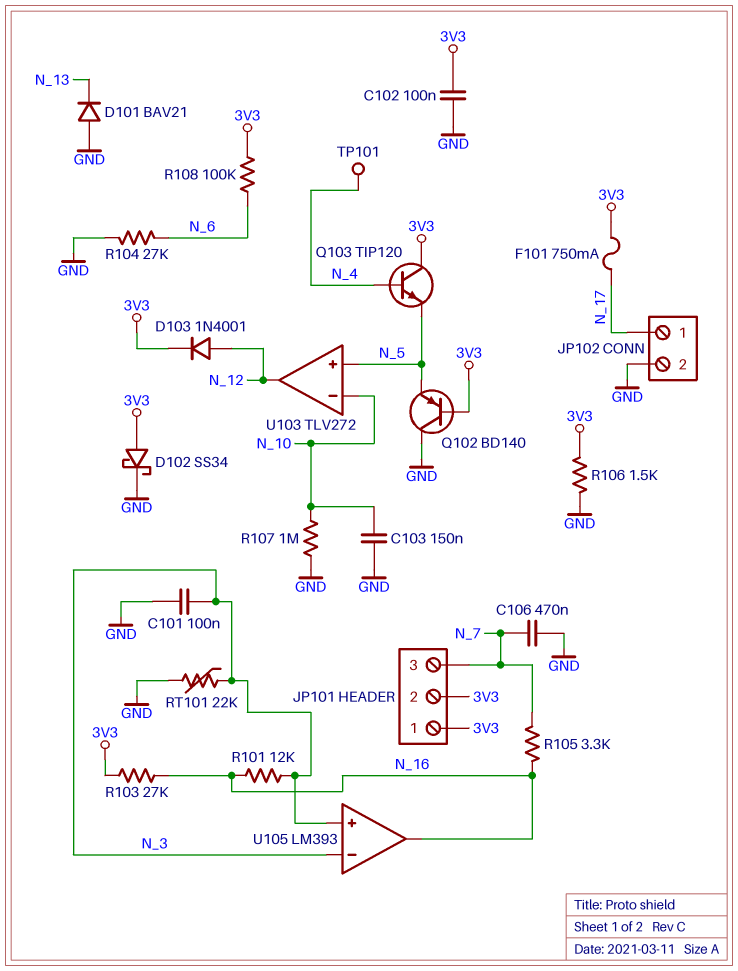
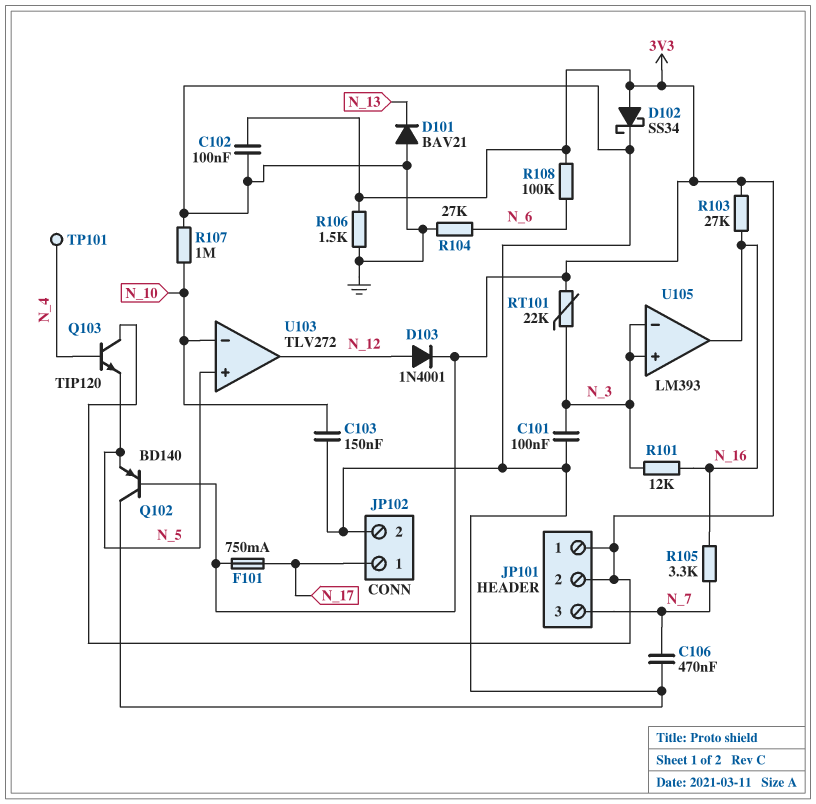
RT101: 22k (GND, N_3) -> 22k (3V3, N_3)

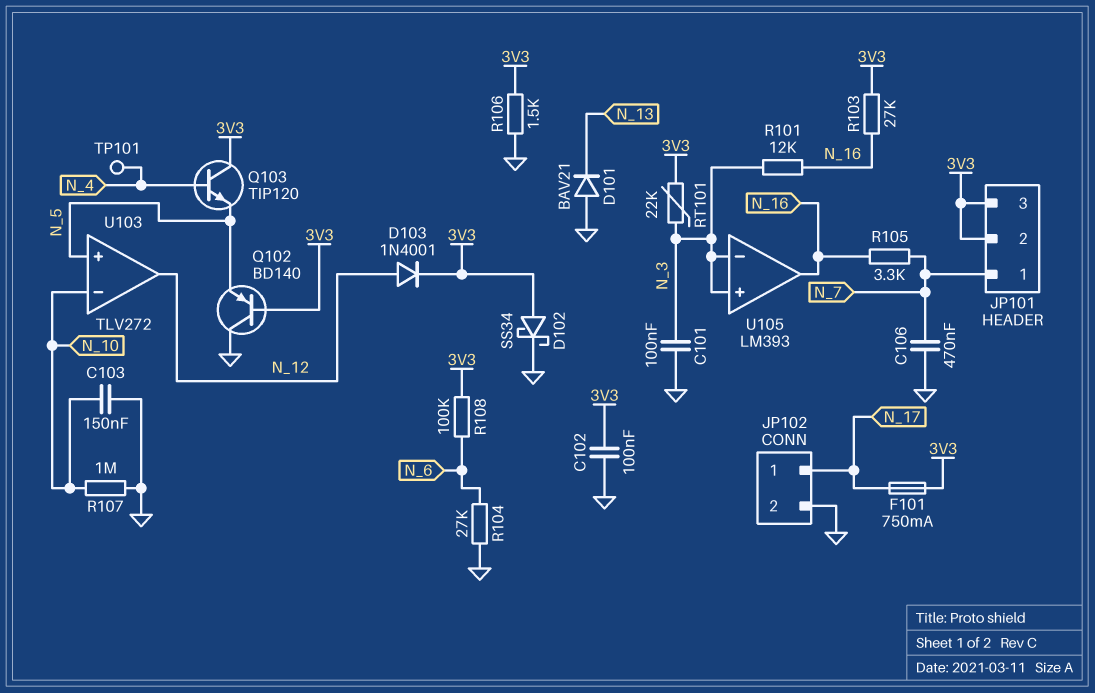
JP101 pin 1: 3V3 -> N_7
JP101 pin 3: N_7 -> 3V3

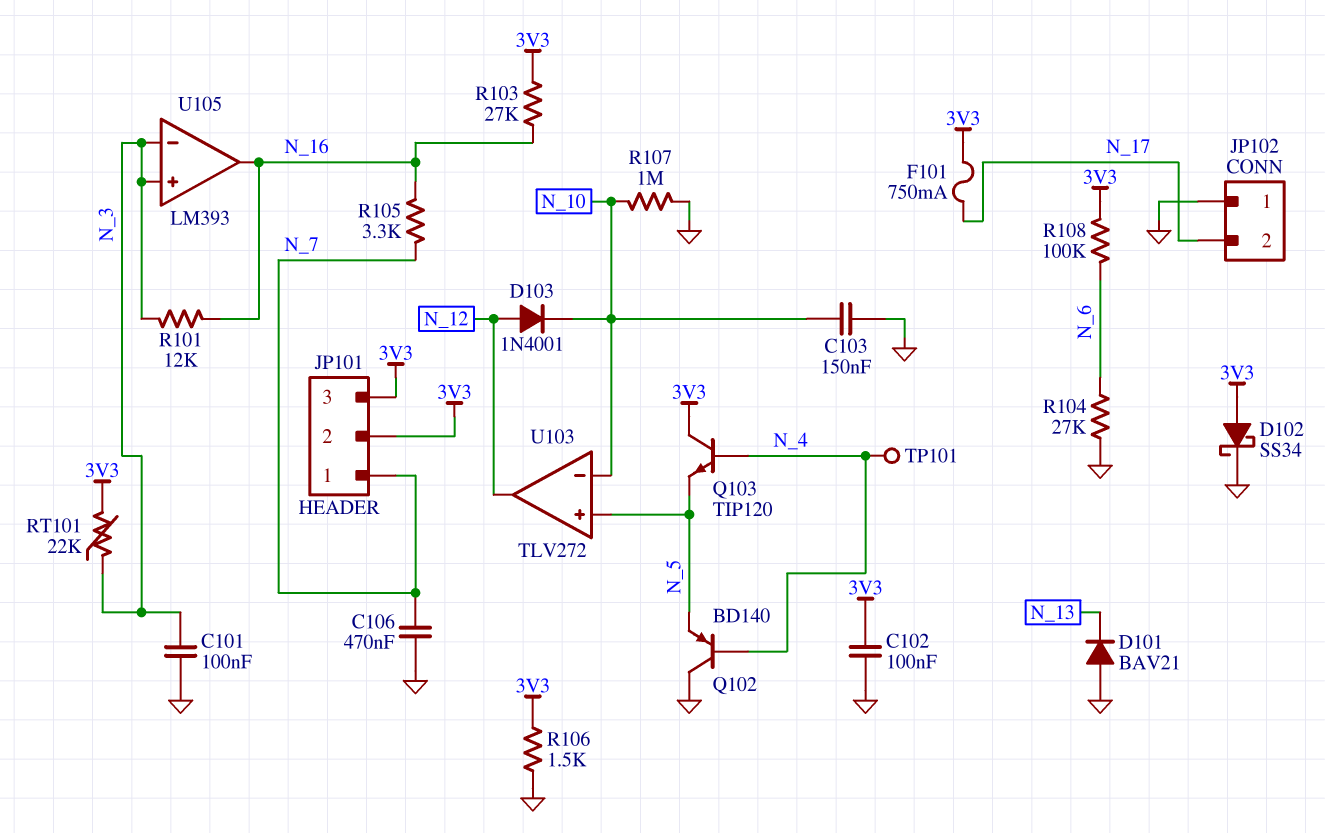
D103: diode 1N4001 (A N_12, K 3V3) -> diode 1N4001 (A N_12, K N_10)
JP102 pin 1: N_17 -> GND
JP102 pin 2: GND -> N_17
Q102: PNP BD140 (B 3V3, C GND, E N_5) -> PNP BD140 (B N_4, C GND, E N_5)

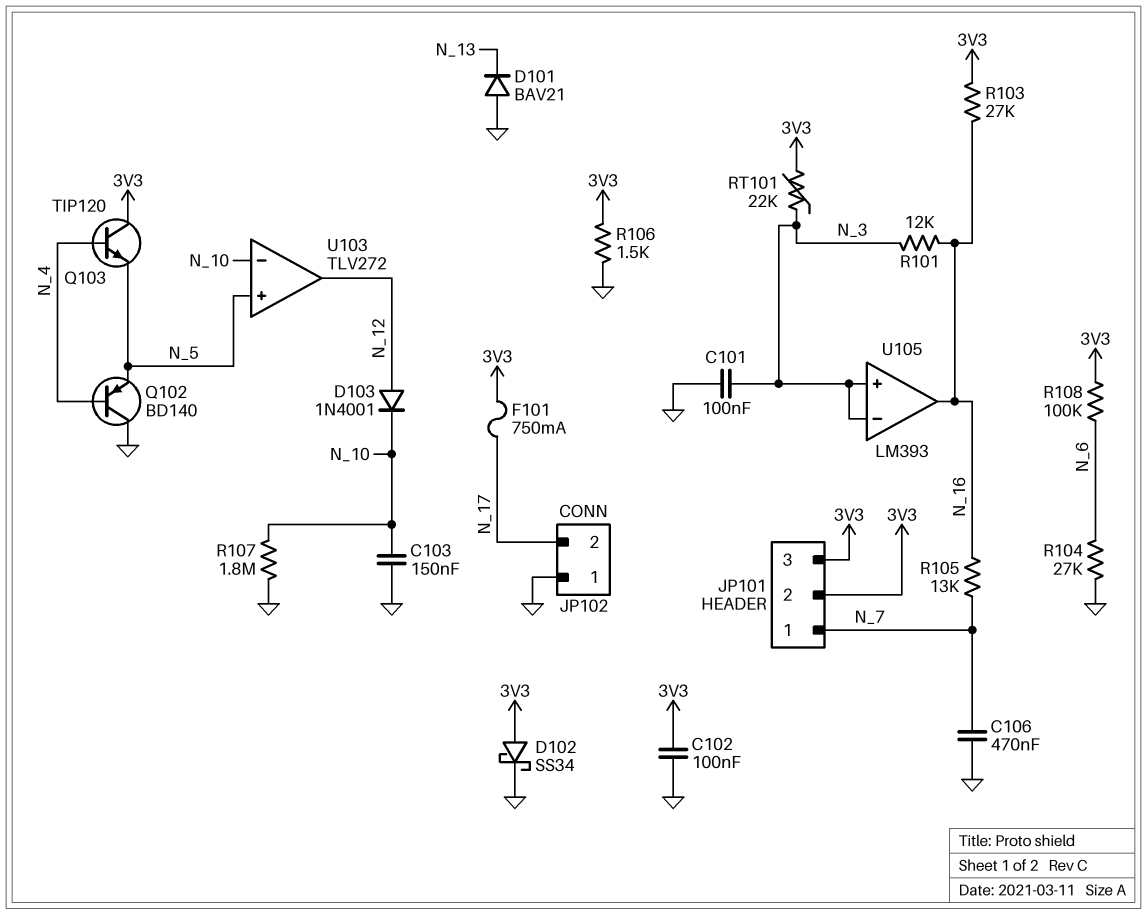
R105: 3.3k (N_7, N_16) -> 13k (N_7, N_16)
R107: 1M (GND, N_10) -> 1.8M (GND, N_10)
TP101: test point (N_4) -> none

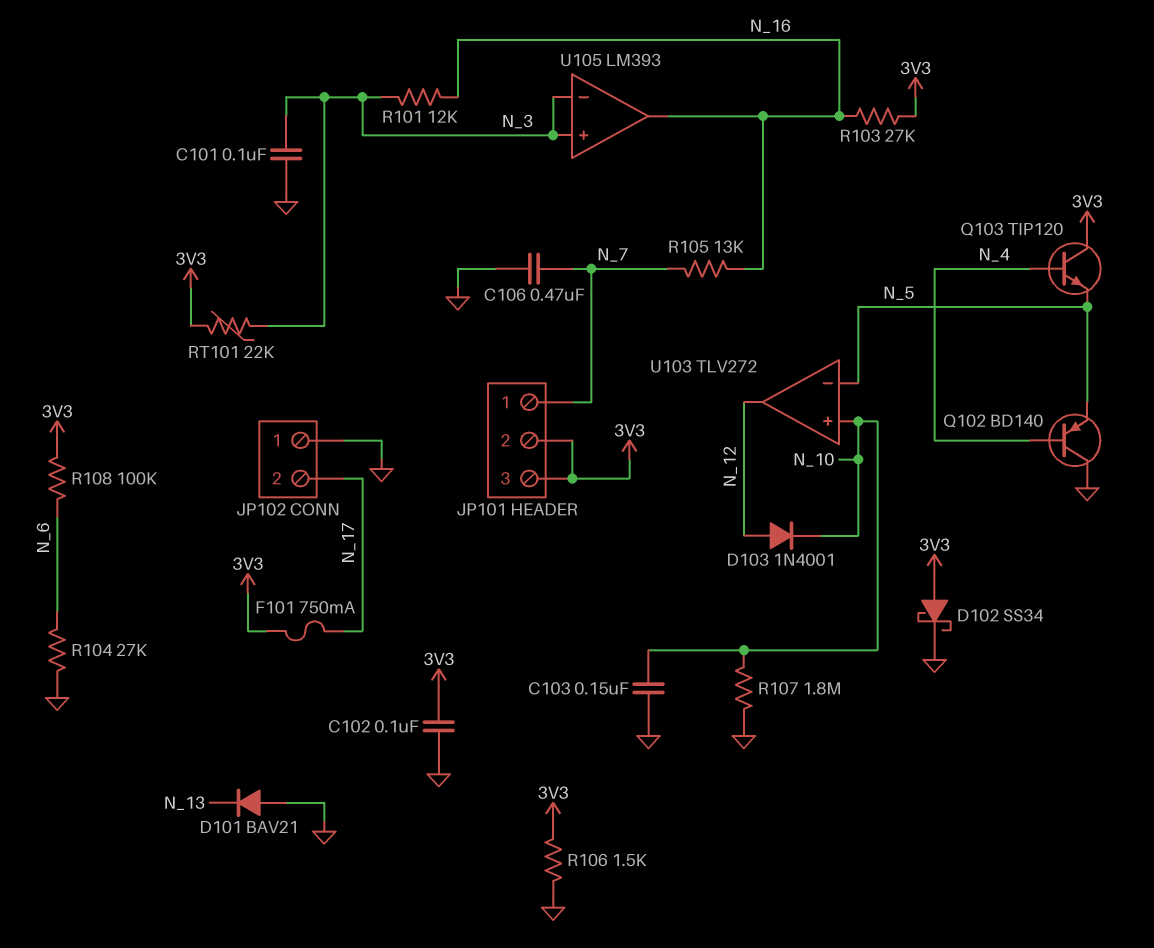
U103 pin in+: N_5 -> N_10
U103 pin in-: N_10 -> N_5

